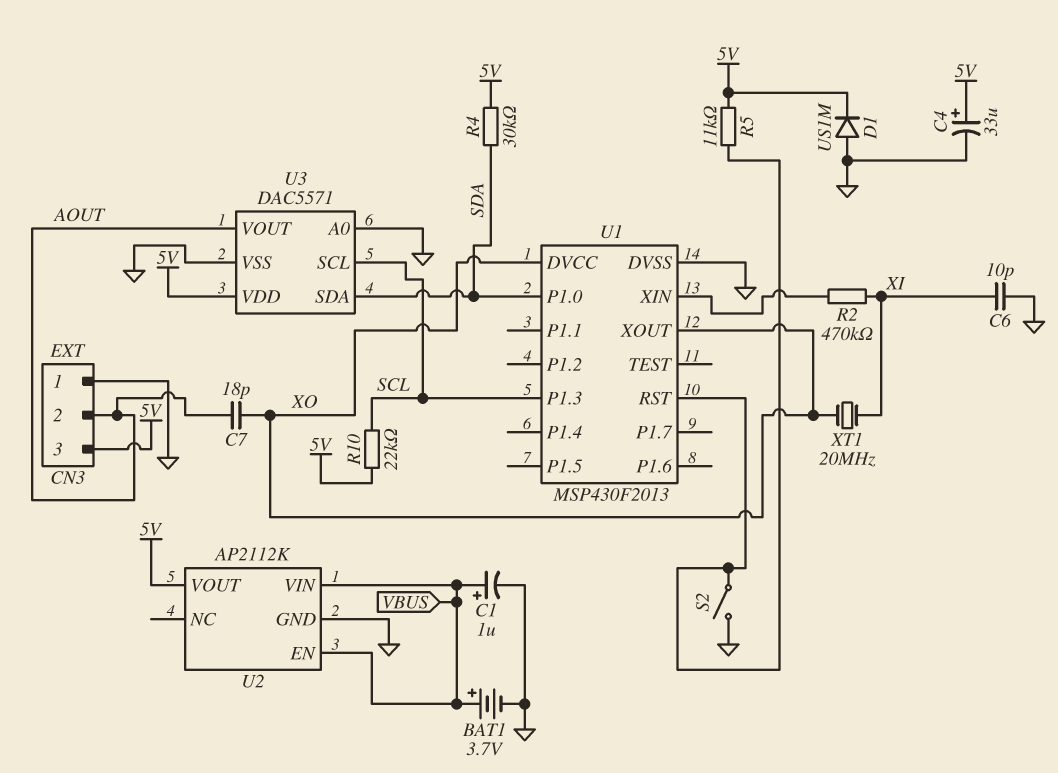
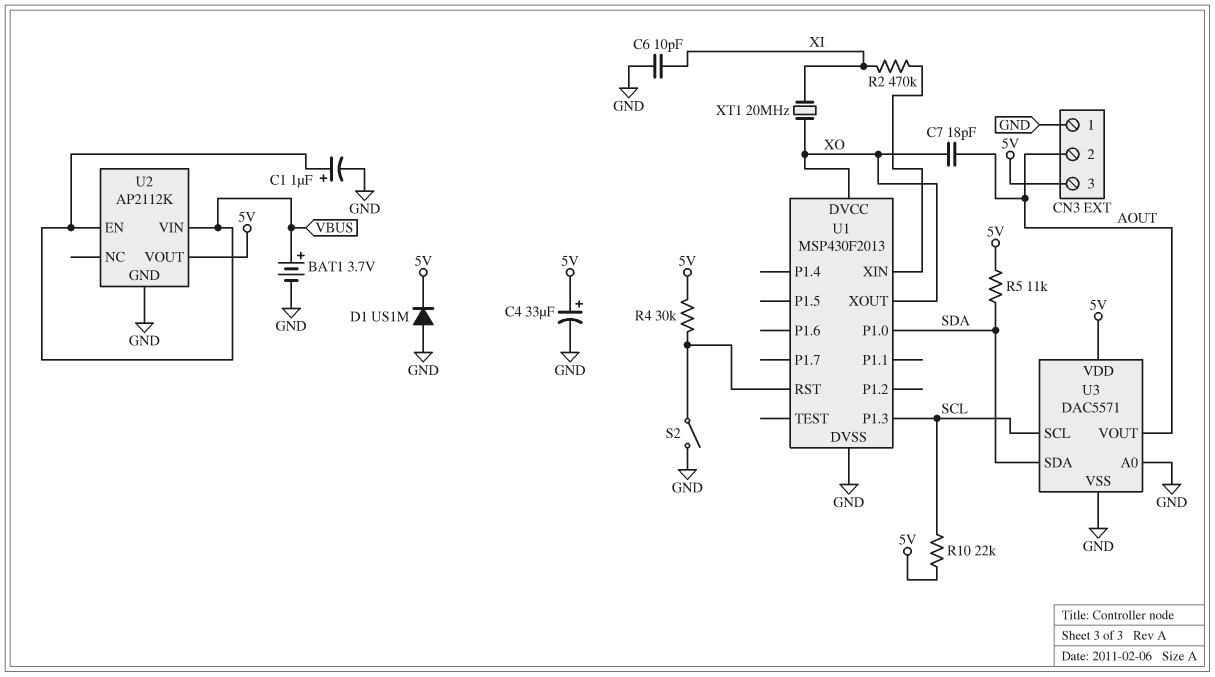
R4: 30k (5V, SDA) -> 30k (5V, U1/RST)
R5: 11k (5V, U1/RST) -> 11k (5V, SDA)

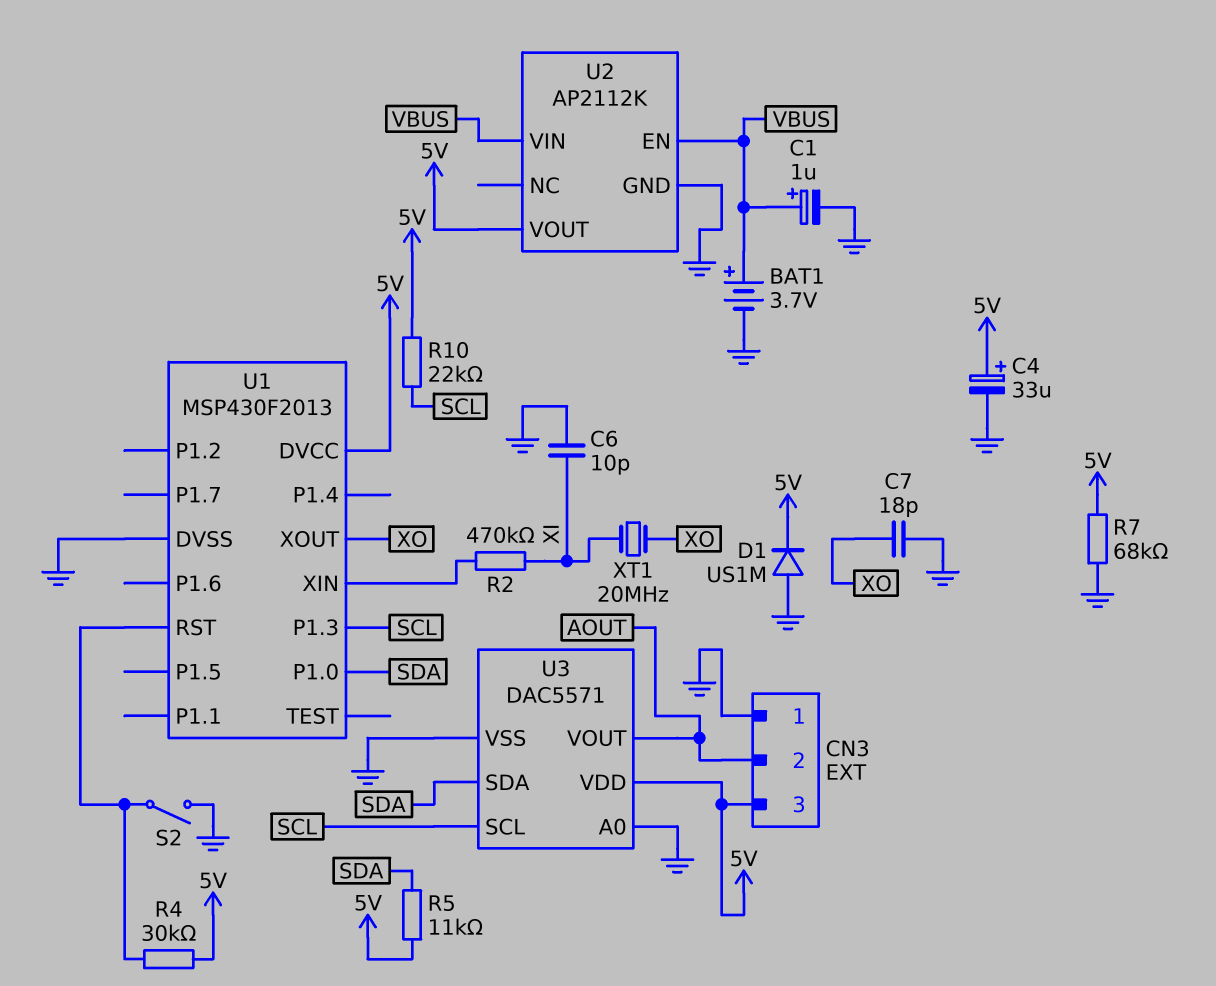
C7: 18pF (AOUT, XO) -> 18pF (GND, XO)
R7: none -> 68k (5V, GND)
U1 pin DVCC: XO -> 5V

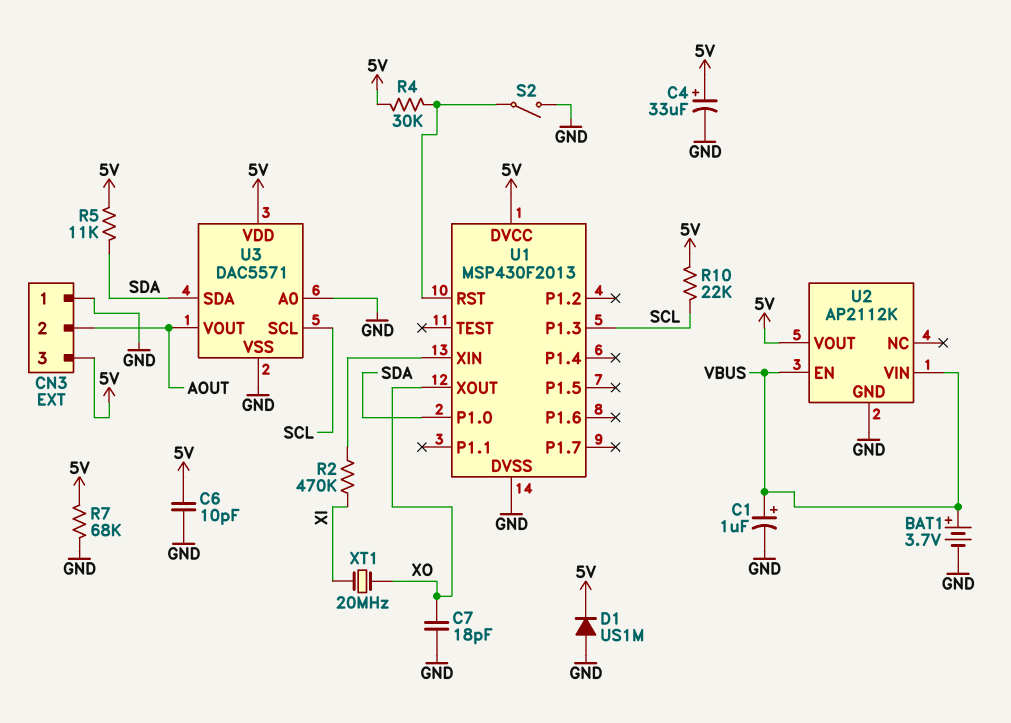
C6: 10pF (GND, XI) -> 10pF (5V, GND)

